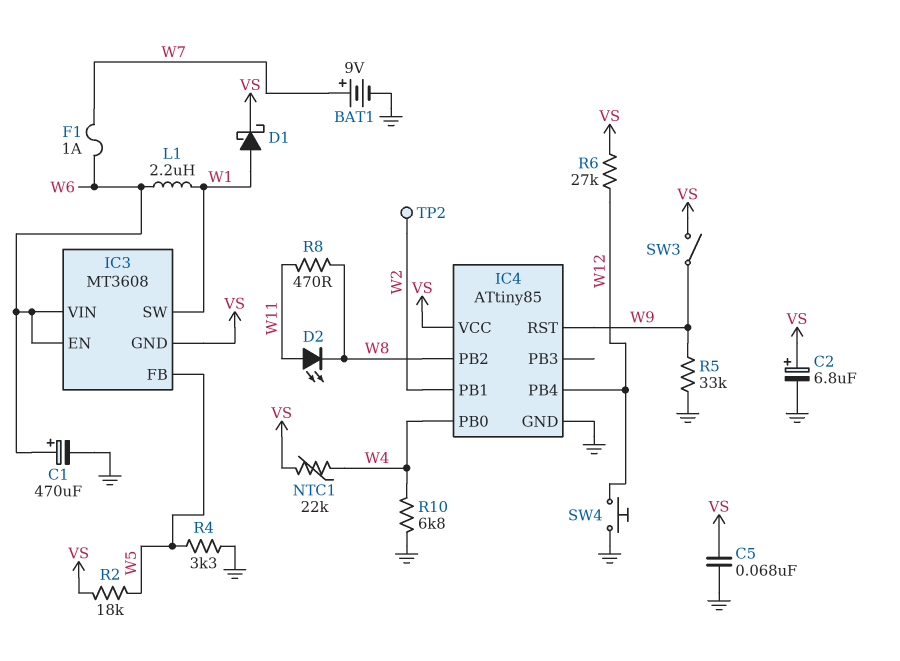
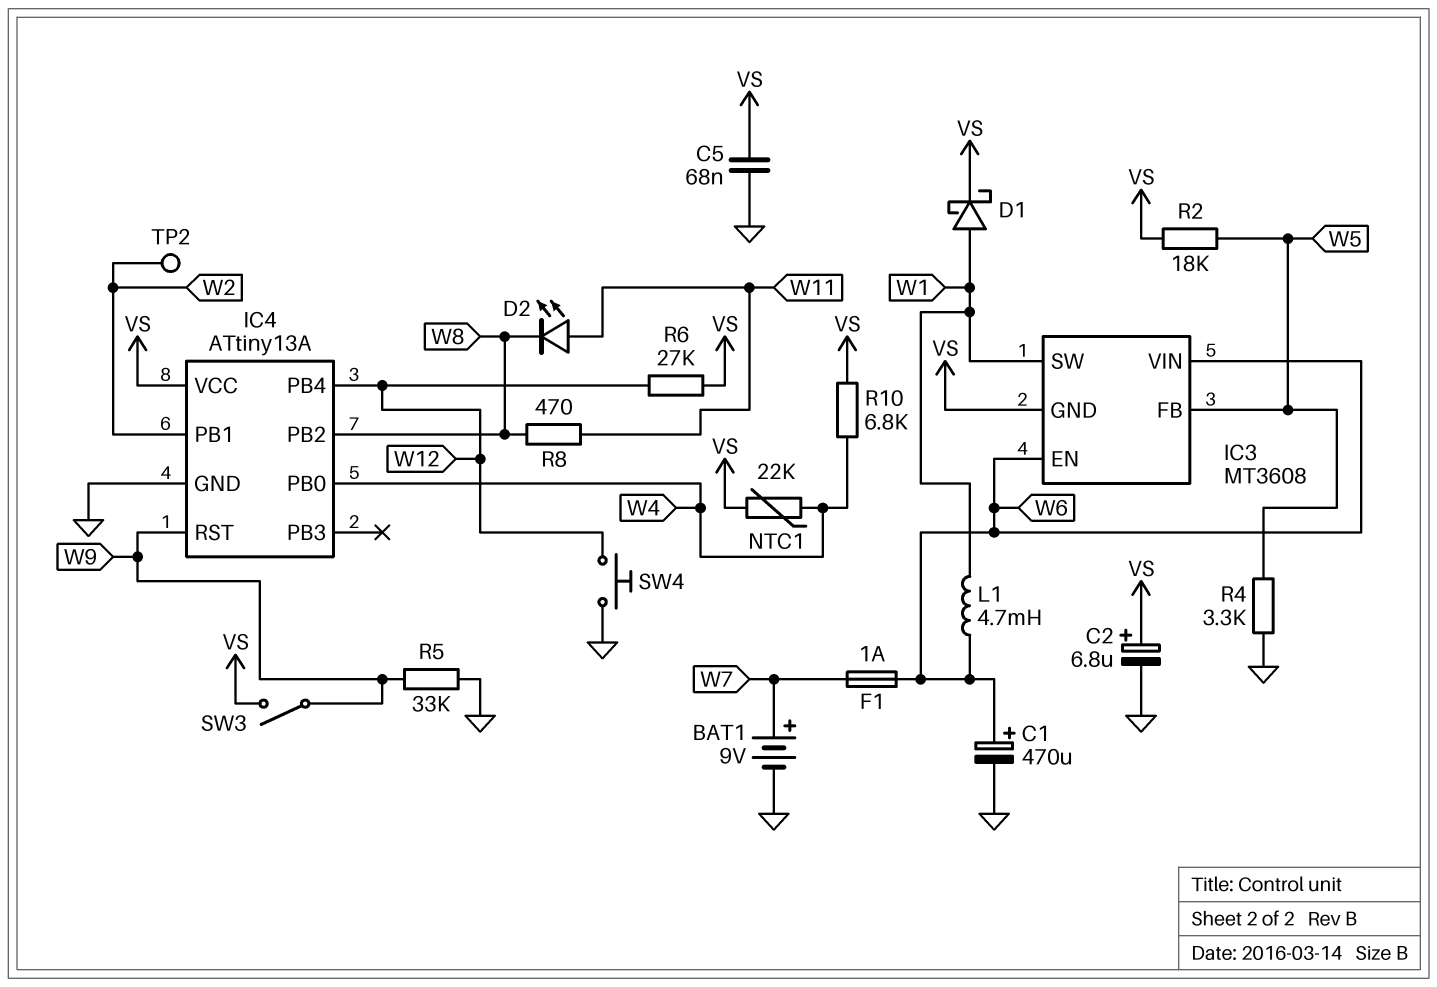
IC4: ATtiny85 -> ATtiny13A
L1: 2.2uH (W1, W6) -> 4.7mH (W1, W6)
R10: 6.8k (GND, W4) -> 6.8k (VS, W4)

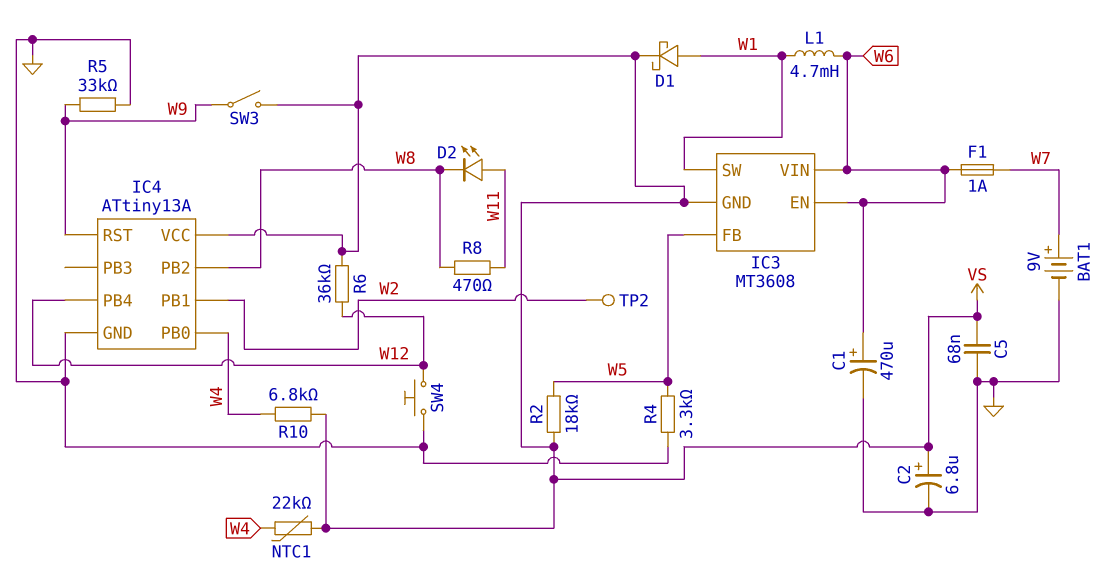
R6: 27k (VS, W12) -> 36k (VS, W12)

